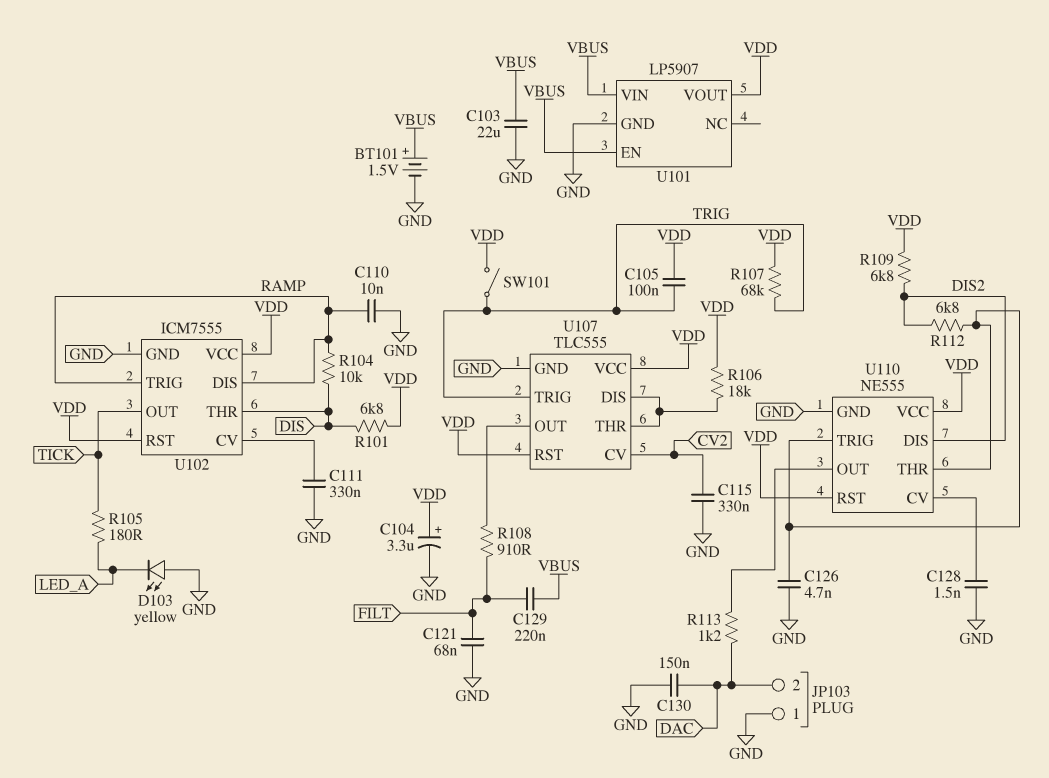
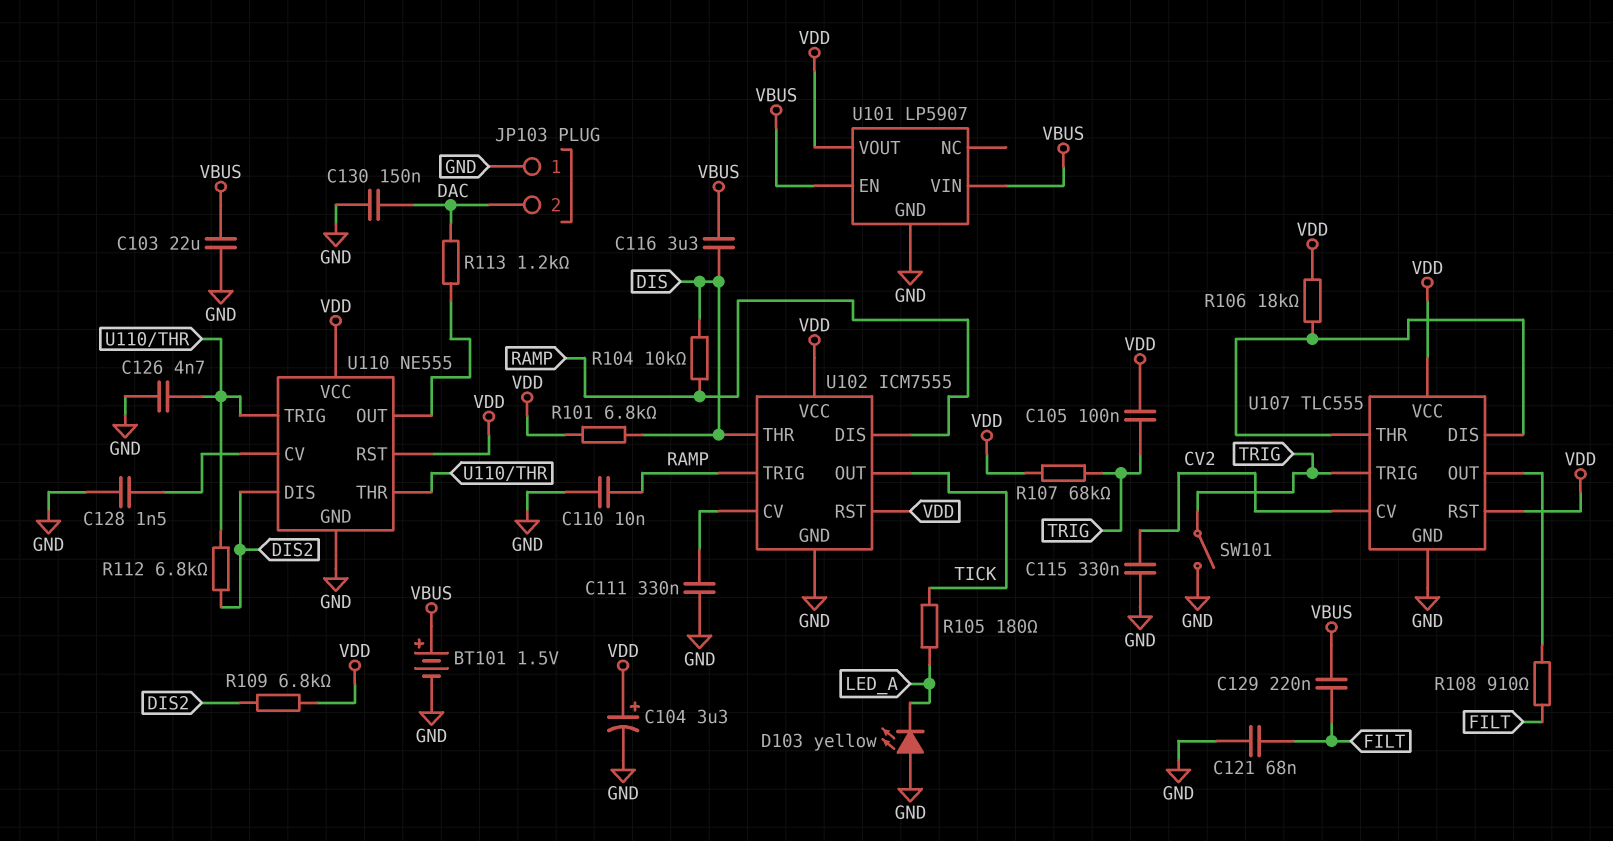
C116: none -> 3.3uF (DIS, VBUS)
SW101: switch (TRIG, VDD) -> switch (GND, TRIG)

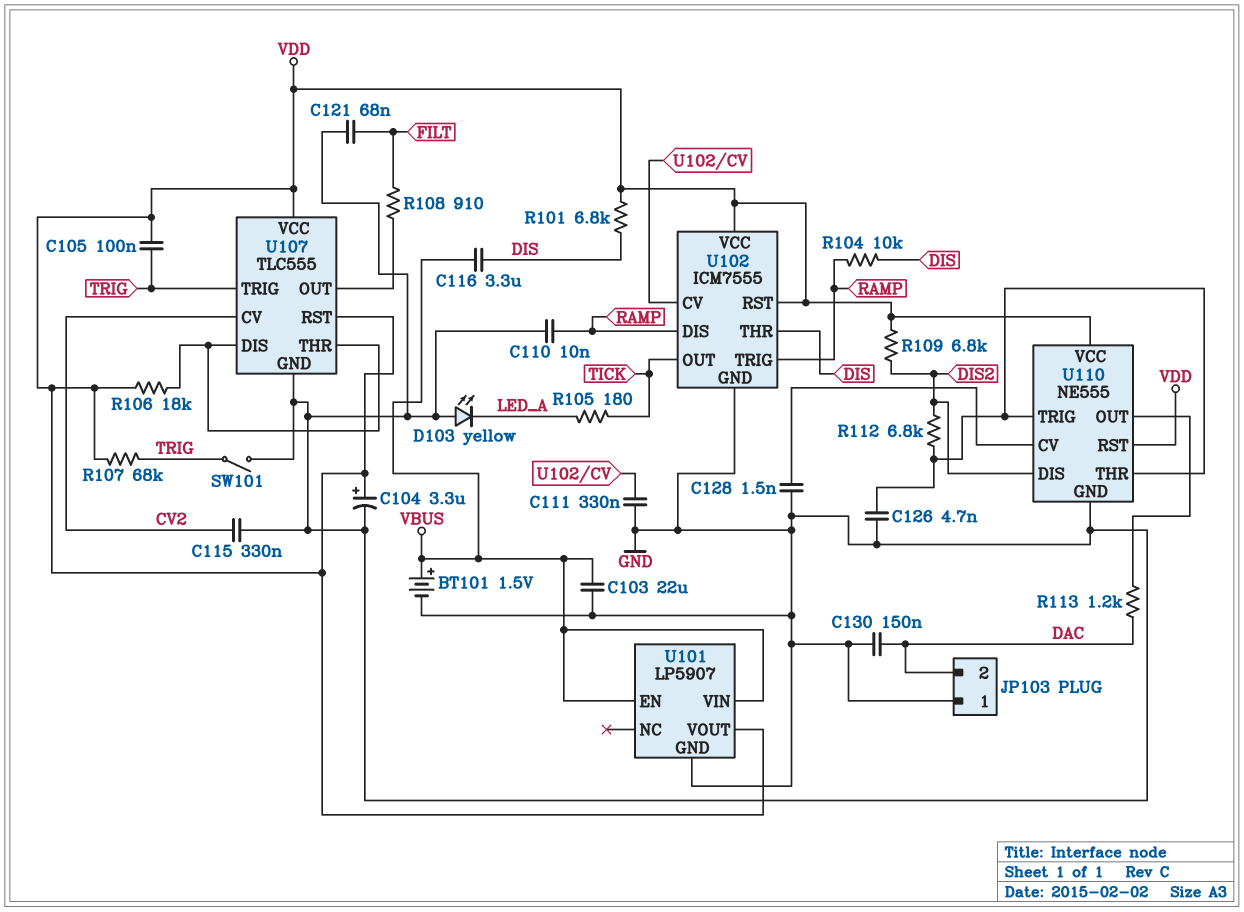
C129: 220nF (FILT, VBUS) -> none

